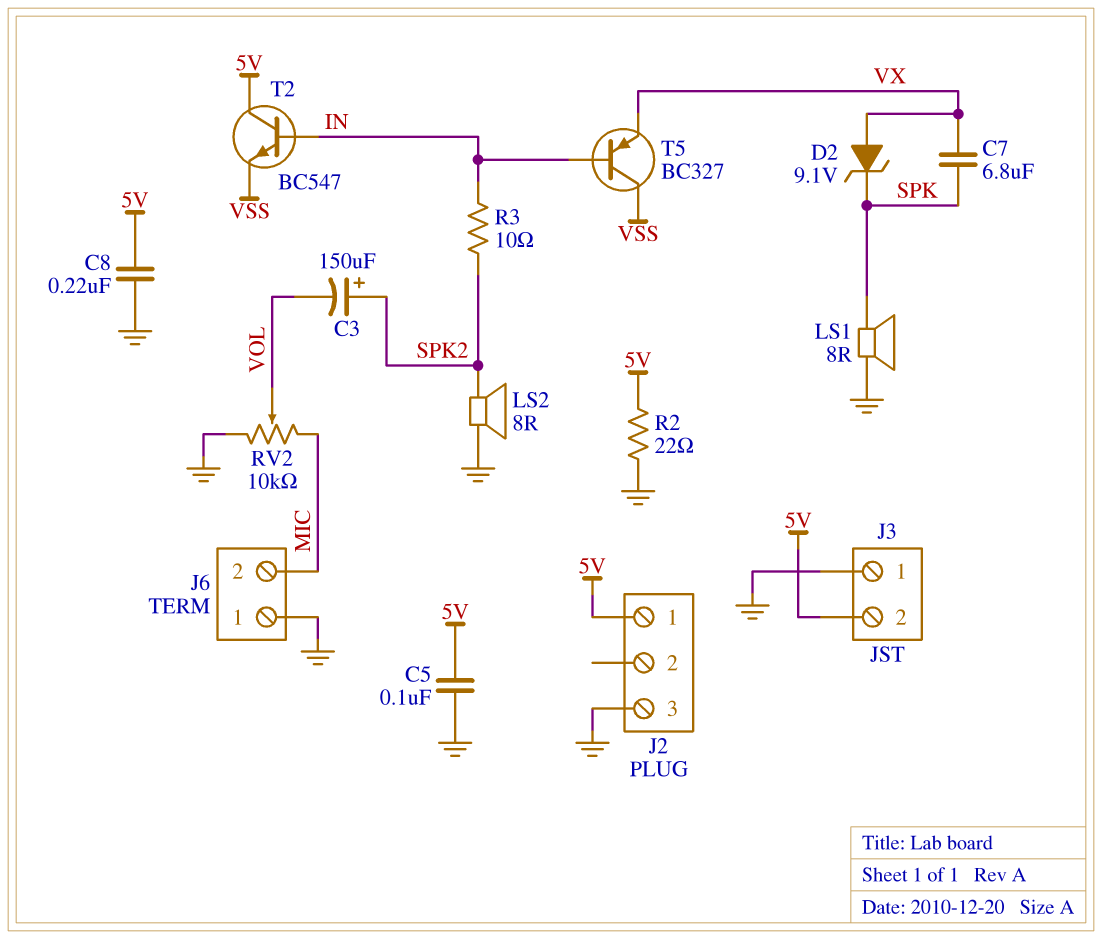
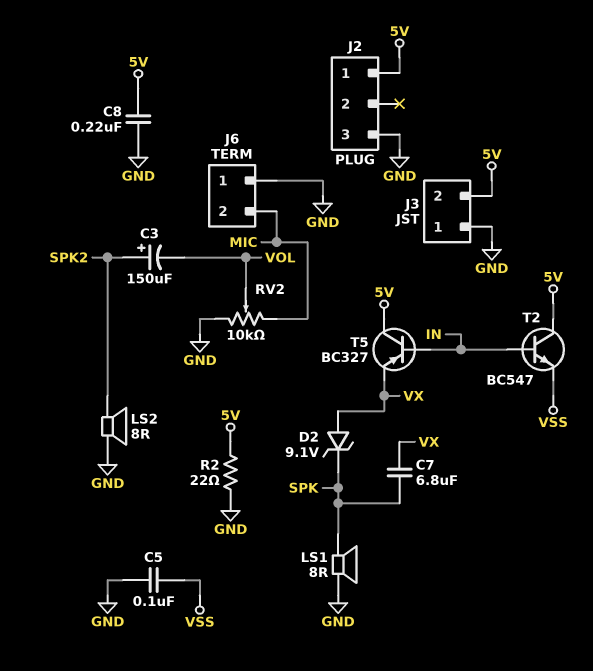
C5: 100nF (5V, GND) -> 100nF (GND, VSS)
R3: 10 (IN, SPK2) -> none
T5: PNP BC327 (B IN, C VSS, E VX) -> PNP BC327 (B IN, C 5V, E VX)

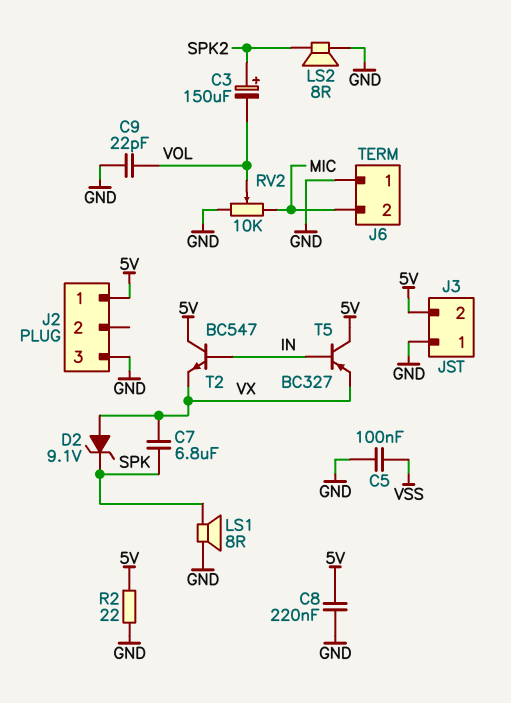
C9: none -> 22pF (GND, VOL)
T2: NPN BC547 (B IN, C 5V, E VSS) -> NPN BC547 (B IN, C 5V, E VX)

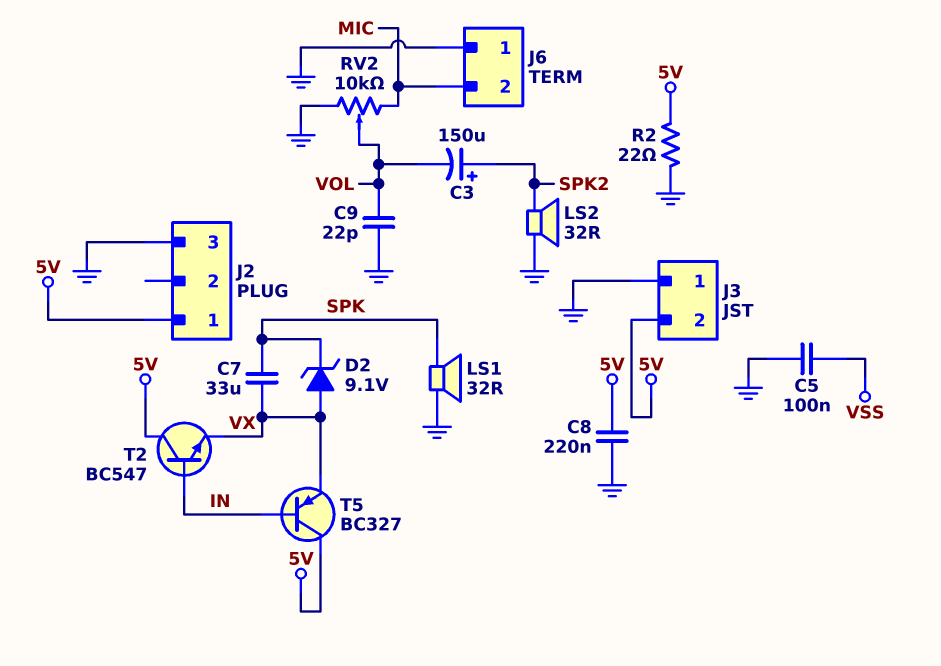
C7: 6.8uF (SPK, VX) -> 33uF (SPK, VX)
LS1: speaker 8R (GND, SPK) -> speaker 32R (GND, SPK)
LS2: speaker 8R (GND, SPK2) -> speaker 32R (GND, SPK2)

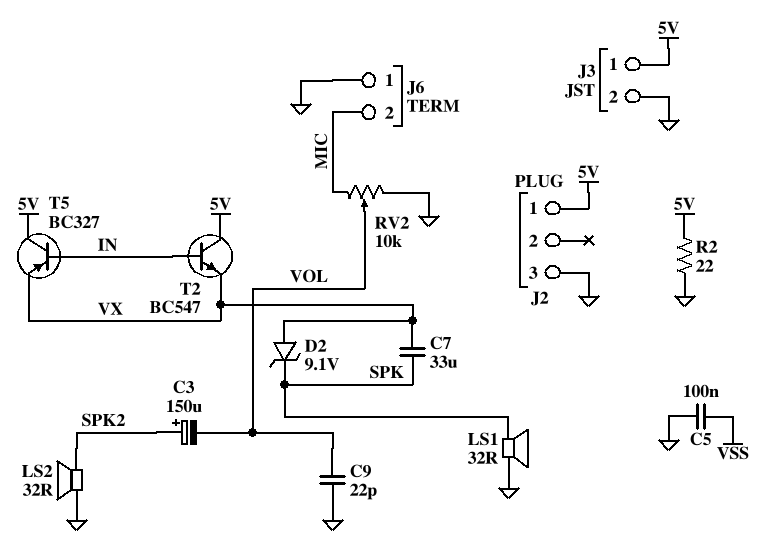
C8: 220nF (5V, GND) -> none
J3 pin 1: GND -> 5V
J3 pin 2: 5V -> GND

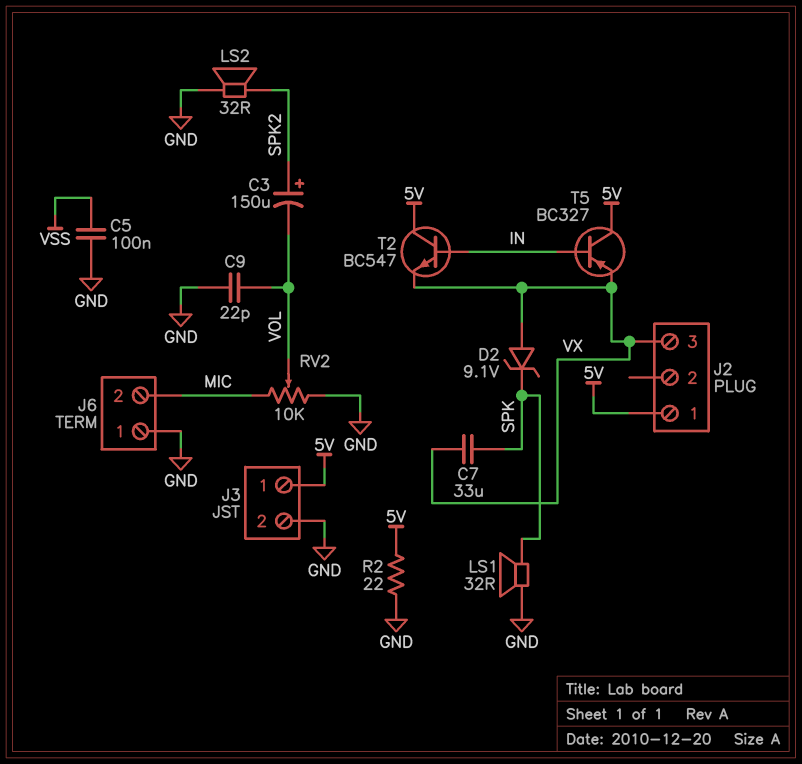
J2 pin 3: GND -> VX

